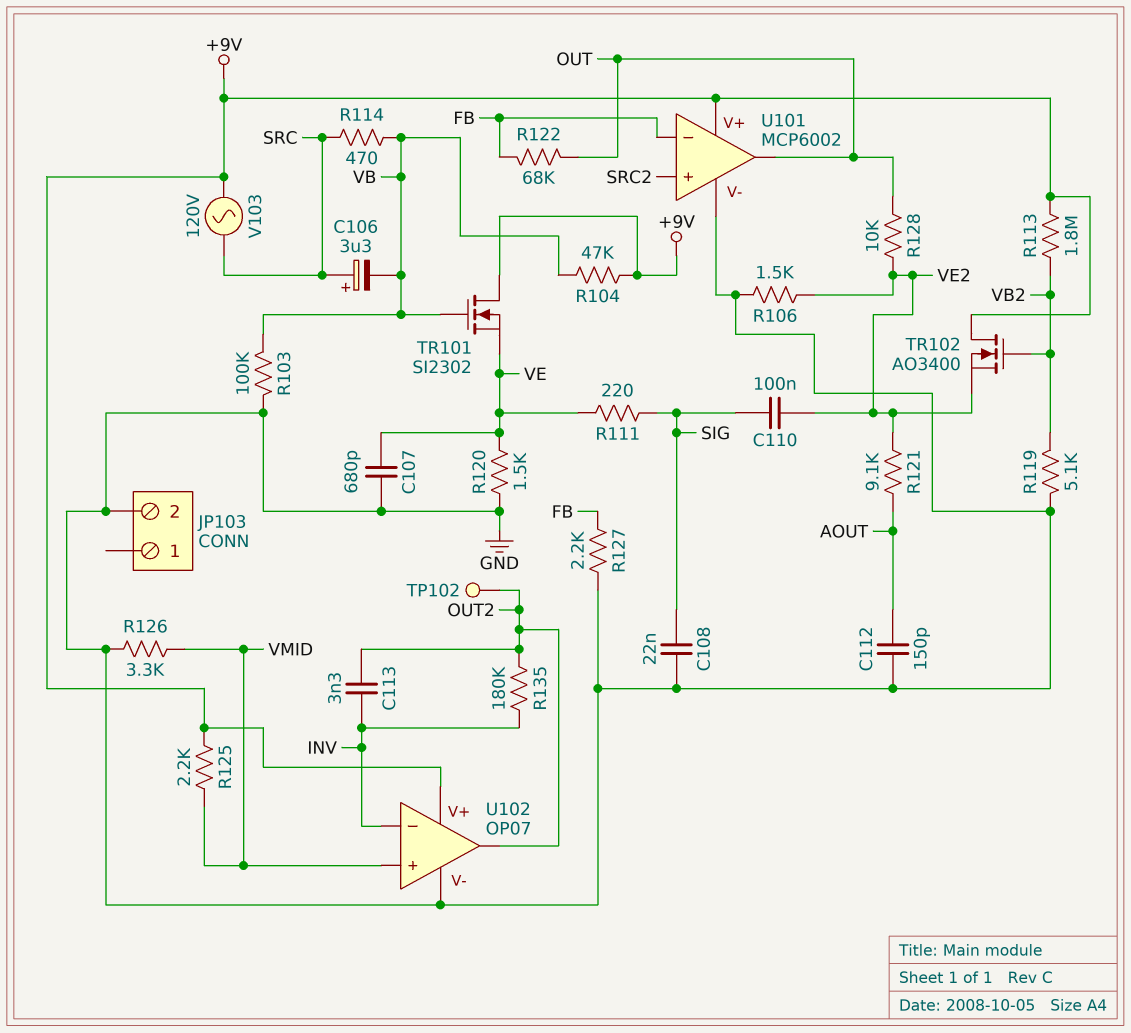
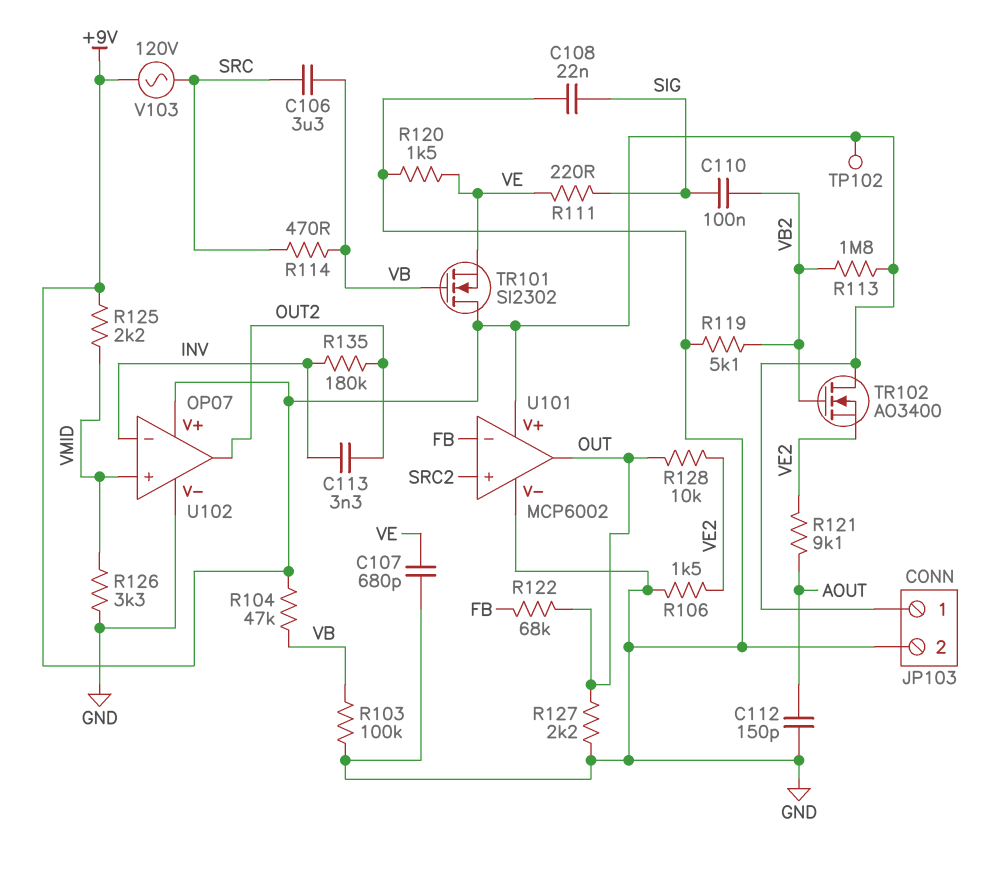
C106: 3.3uF (plus SRC, minus VB) -> 3.3uF (SRC, VB)
C110: 100nF (SIG, VE2) -> 100nF (SIG, VB2)
JP103 pin 1: none -> +9V
R127: 2.2k (FB, GND) -> 2.2k (GND, OUT)
TP102: test point (OUT2) -> test point (+9V)

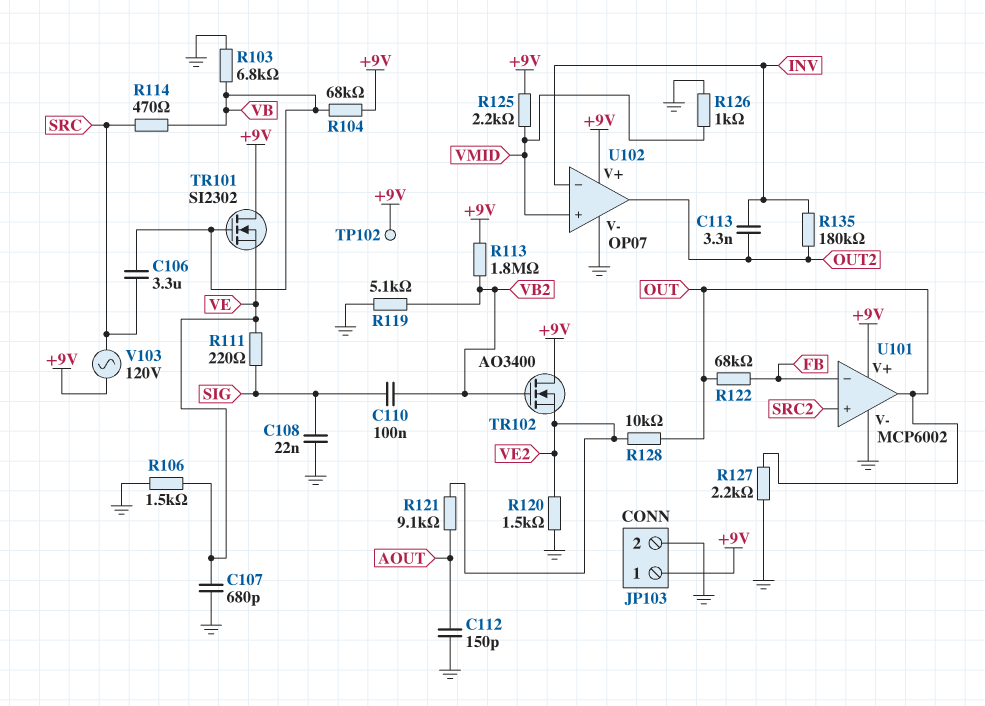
R103: 100k (GND, VB) -> 6.8k (GND, VB)
R104: 47k (+9V, VB) -> 68k (+9V, VB)
R106: 1.5k (GND, VE2) -> 1.5k (GND, VE)
R120: 1.5k (GND, VE) -> 1.5k (GND, VE2)
R126: 3.3k (GND, VMID) -> 1k (GND, VMID)

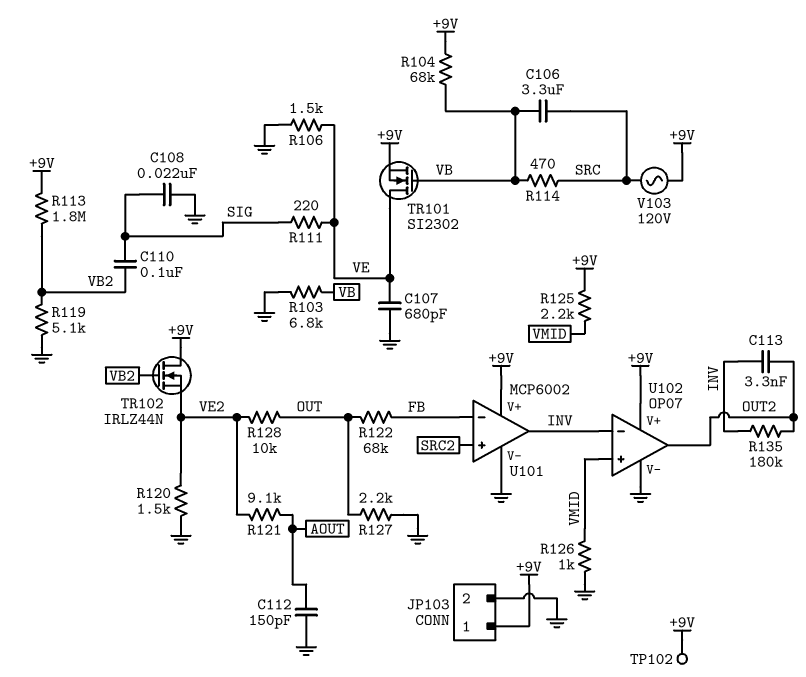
TR101: NMOS SI2302 (G VB, D +9V, S VE) -> NMOS SI2302 (G VB, D VE, S +9V)
TR102: NMOS AO3400 (G VB2, D +9V, S VE2) -> NMOS IRLZ44N (G VB2, D +9V, S VE2)
U101 pin out: OUT -> INV

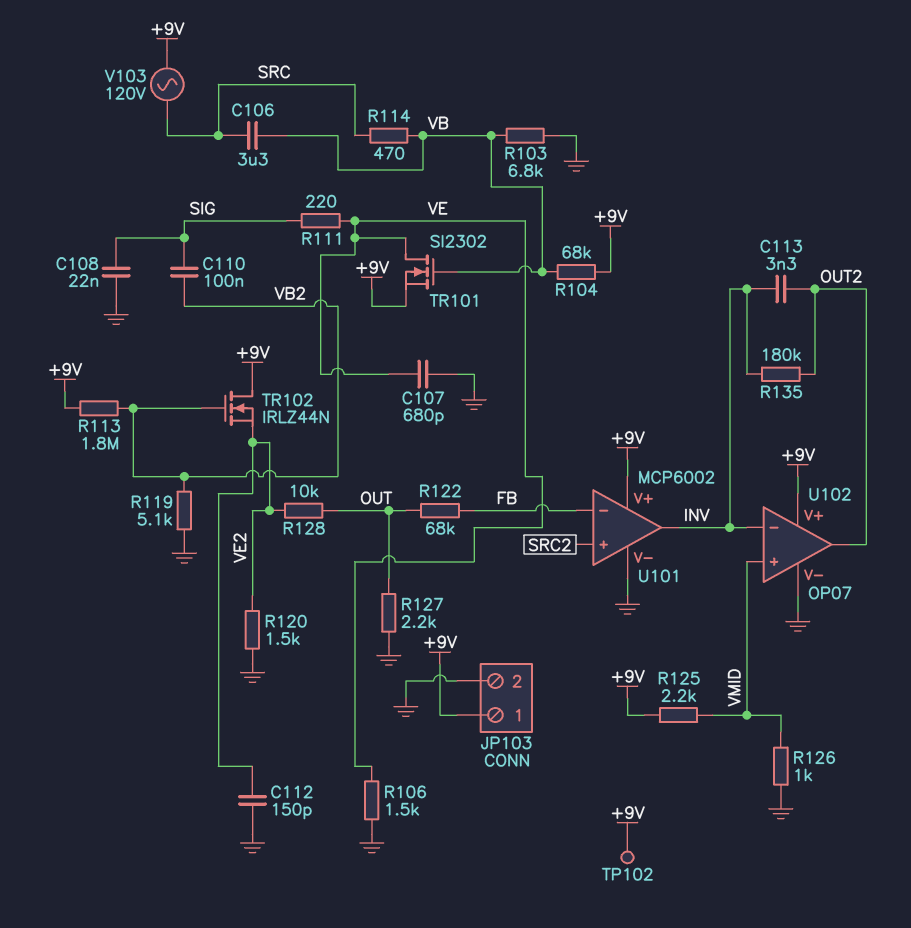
C112: 150pF (AOUT, GND) -> 150pF (GND, VE2)
R121: 9.1k (AOUT, VE2) -> none

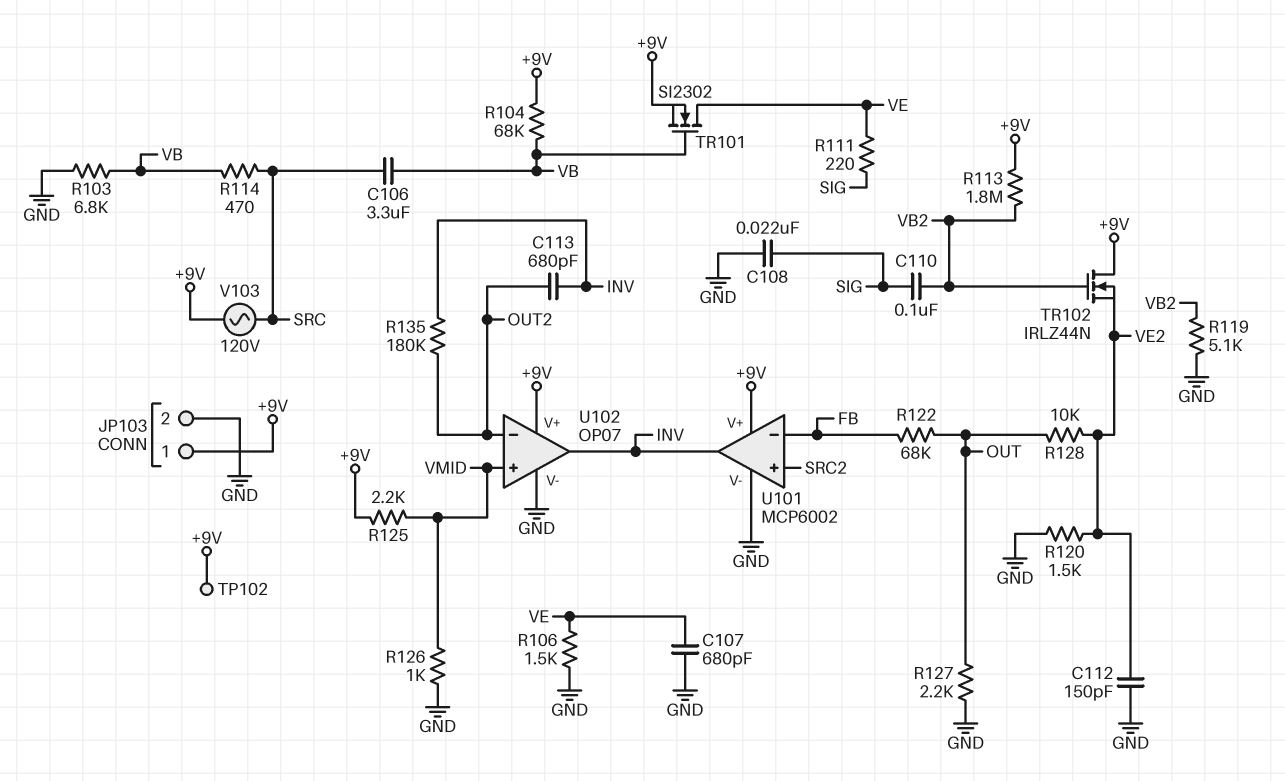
C113: 3.3nF (INV, OUT2) -> 680pF (INV, OUT2)
U102 pin in-: INV -> OUT2
U102 pin out: OUT2 -> INV

